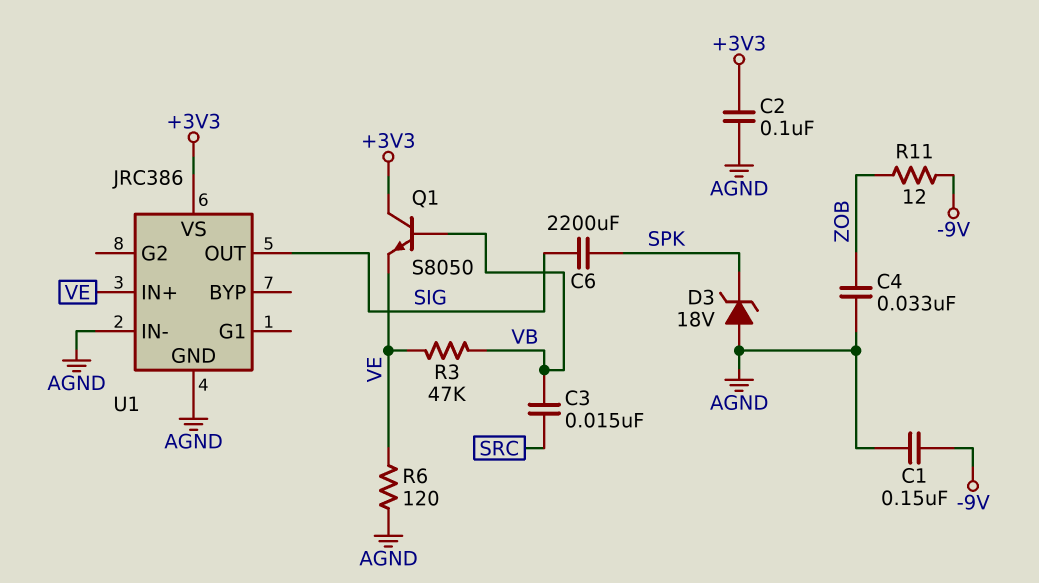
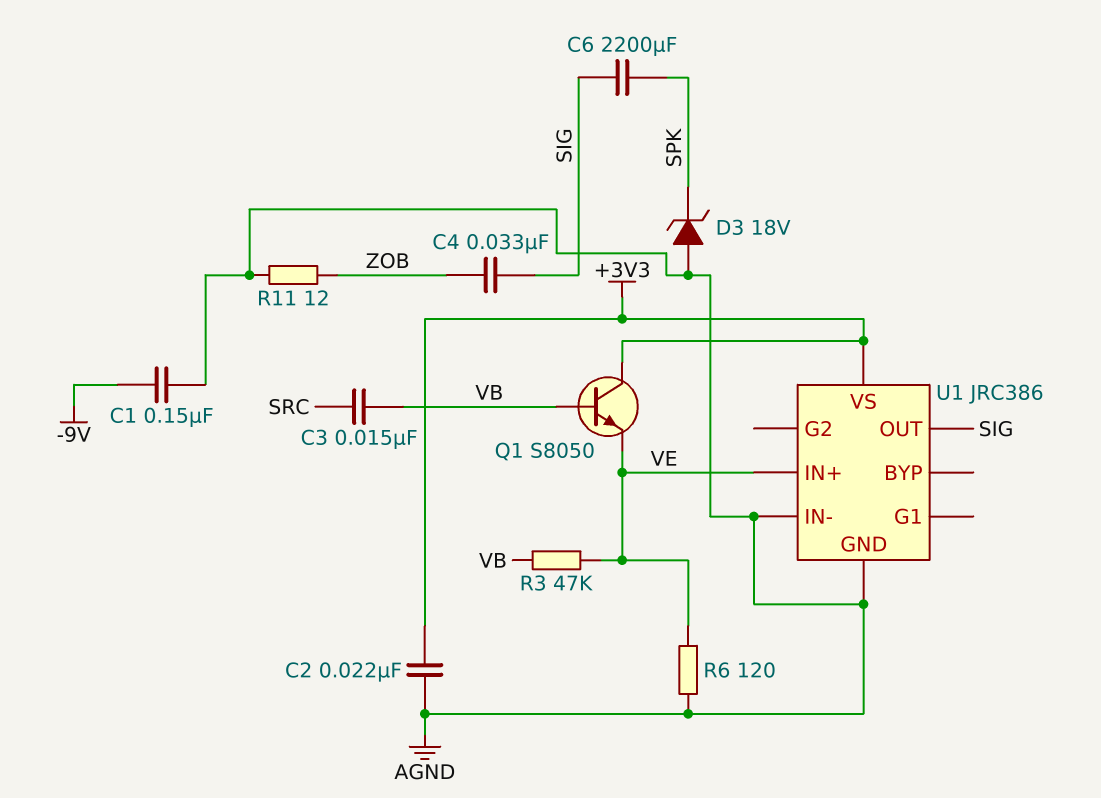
C2: 100nF (+3V3, AGND) -> 22nF (+3V3, AGND)
C4: 33nF (AGND, ZOB) -> 33nF (SIG, ZOB)
R11: 12 (-9V, ZOB) -> 12 (AGND, ZOB)

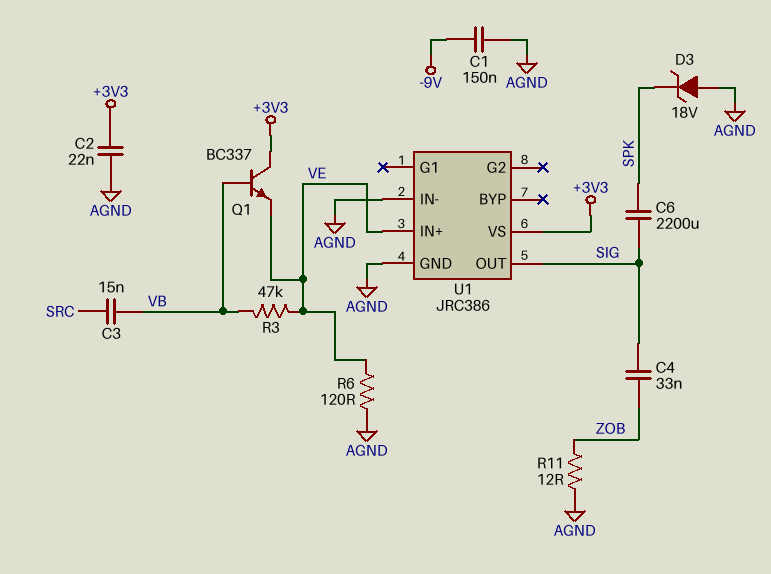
Q1: NPN S8050 (B VB, C +3V3, E VE) -> NPN BC337 (B VB, C +3V3, E VE)

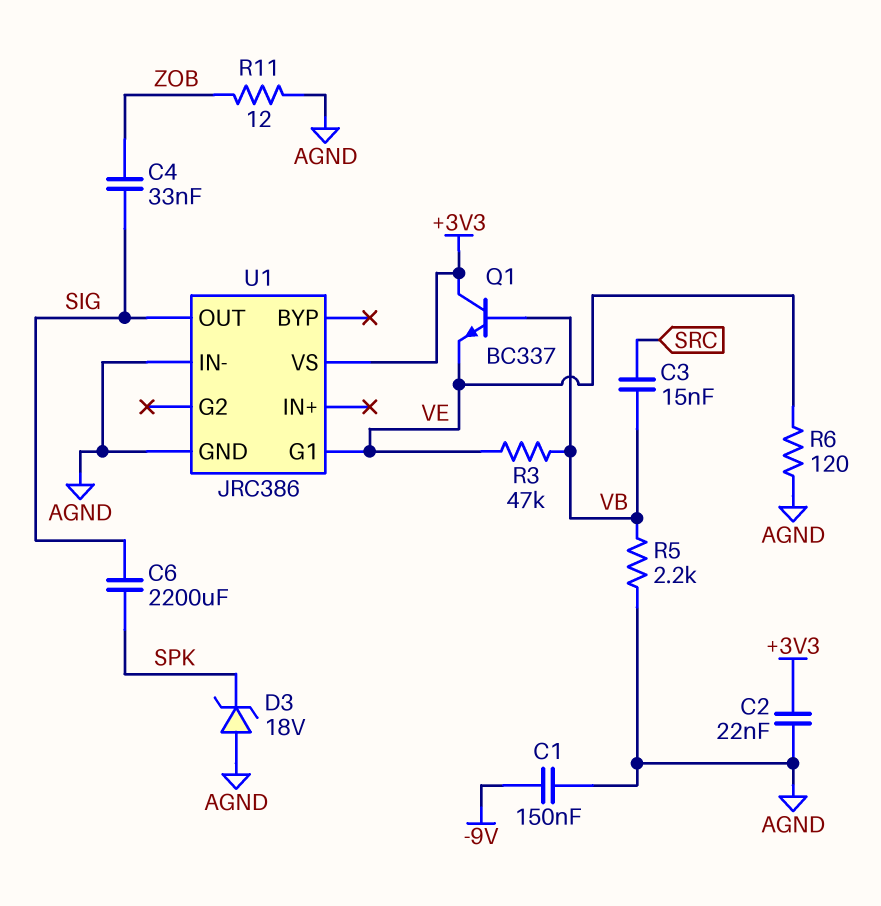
R5: none -> 2.2k (AGND, VB)
U1 pin G1: none -> VE
U1 pin IN+: VE -> none

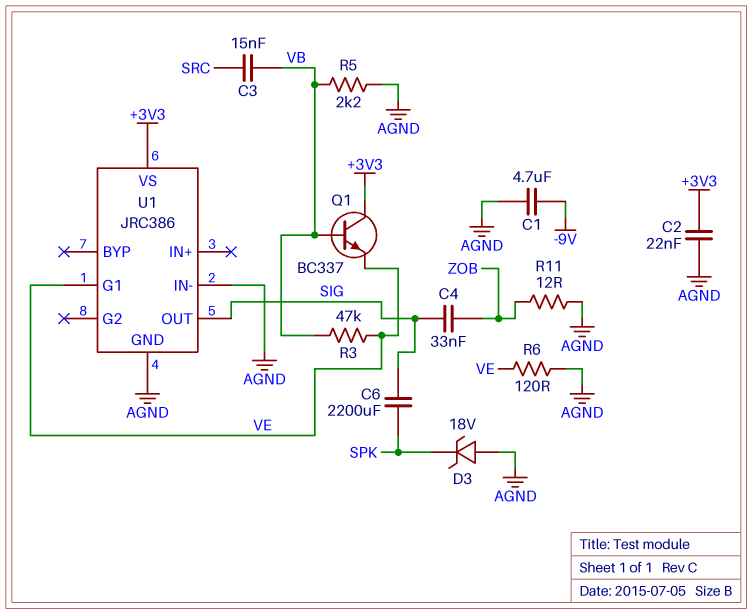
C1: 150nF (-9V, AGND) -> 4.7uF (-9V, AGND)

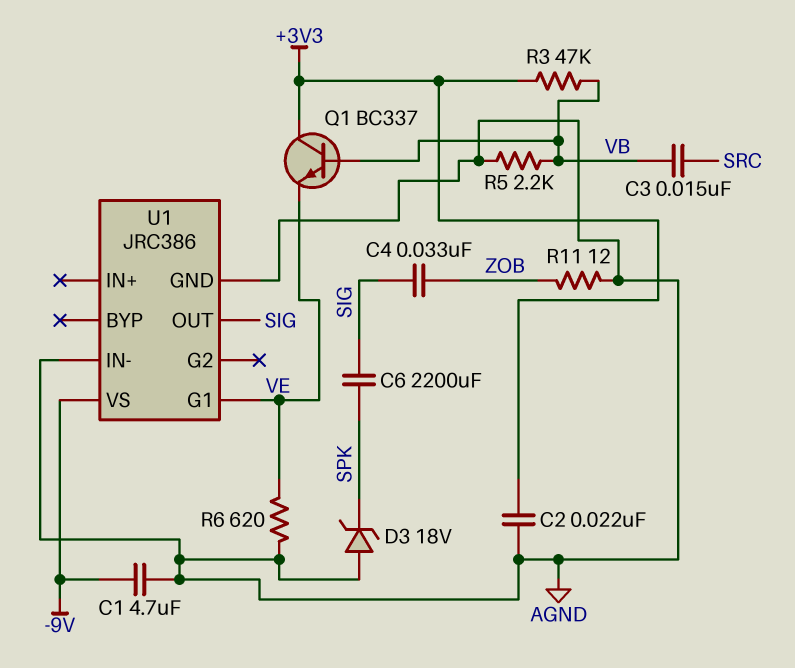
R3: 47k (VB, VE) -> 47k (+3V3, VB)
R6: 120 (AGND, VE) -> 620 (AGND, VE)
U1 pin VS: +3V3 -> -9V

